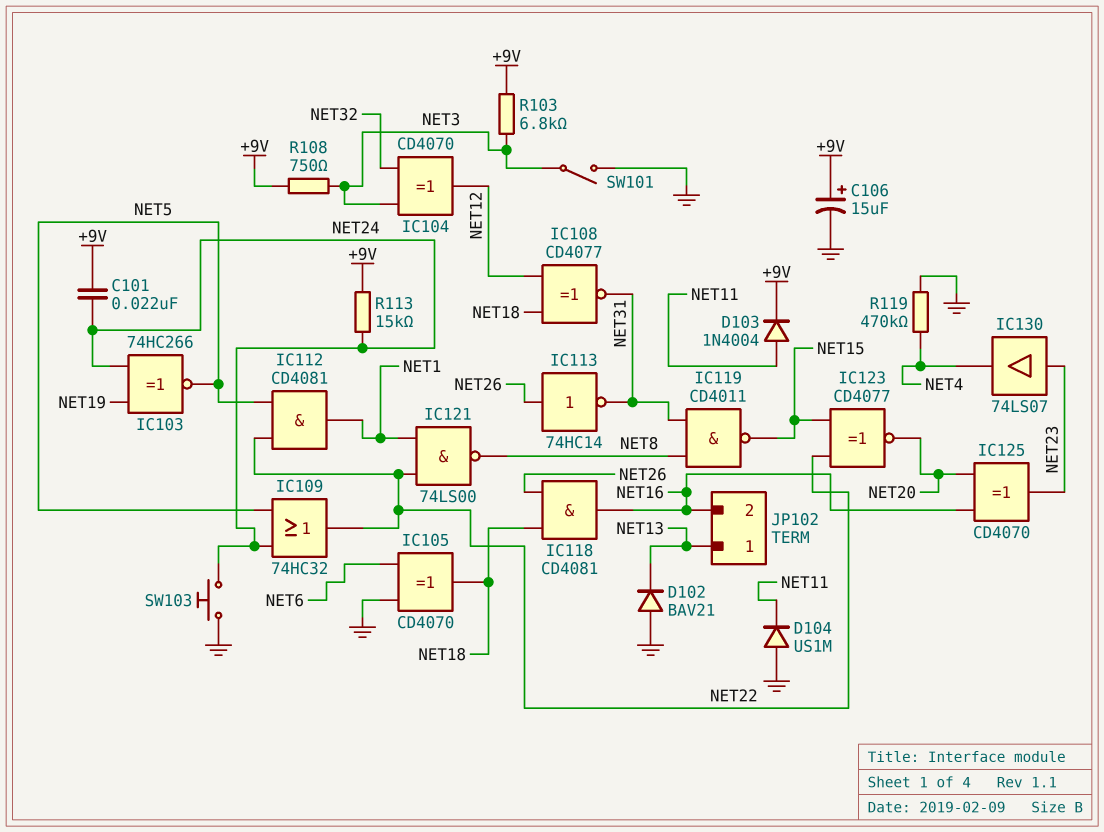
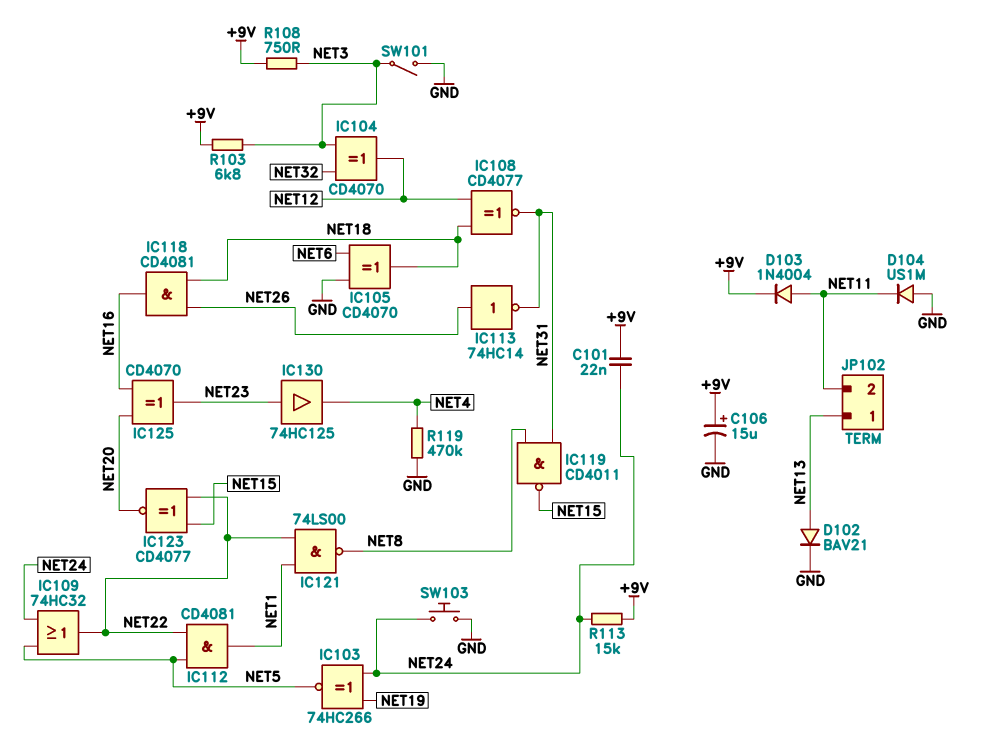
D102: diode BAV21 (A GND, K NET13) -> diode BAV21 (A NET13, K GND)
IC130: buffer 74LS07 (in NET23, out NET4) -> buffer 74HC125 (in NET23, out NET4)
JP102 pin 2: NET16 -> NET11

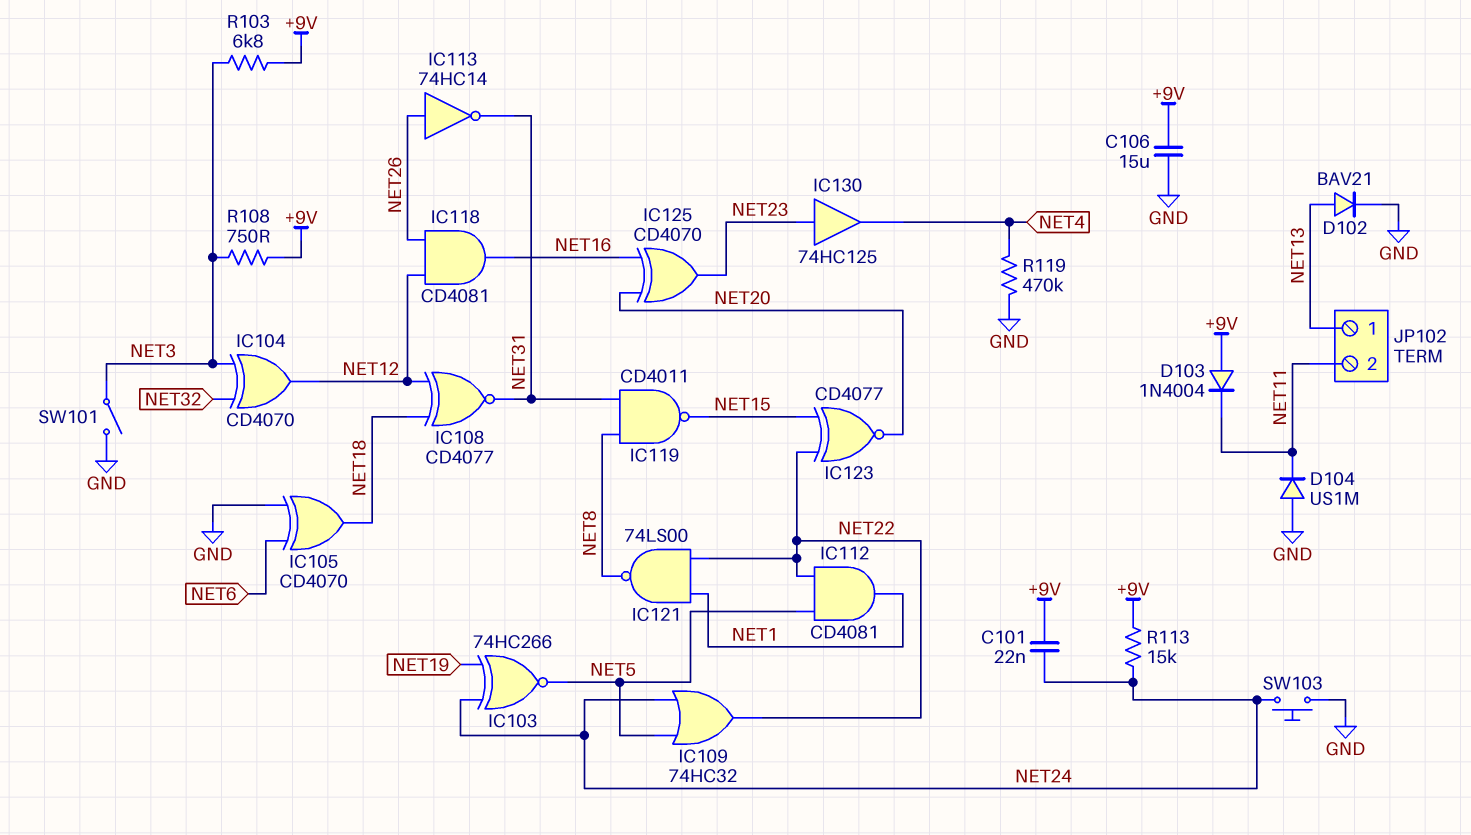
C106: 15uF (plus +9V, minus GND) -> 15uF (+9V, GND)
D103: diode 1N4004 (A NET11, K +9V) -> diode 1N4004 (A +9V, K NET11)
IC118: AND CD4081 (in NET18, in NET26, out NET16) -> AND CD4081 (in NET12, in NET26, out NET16)

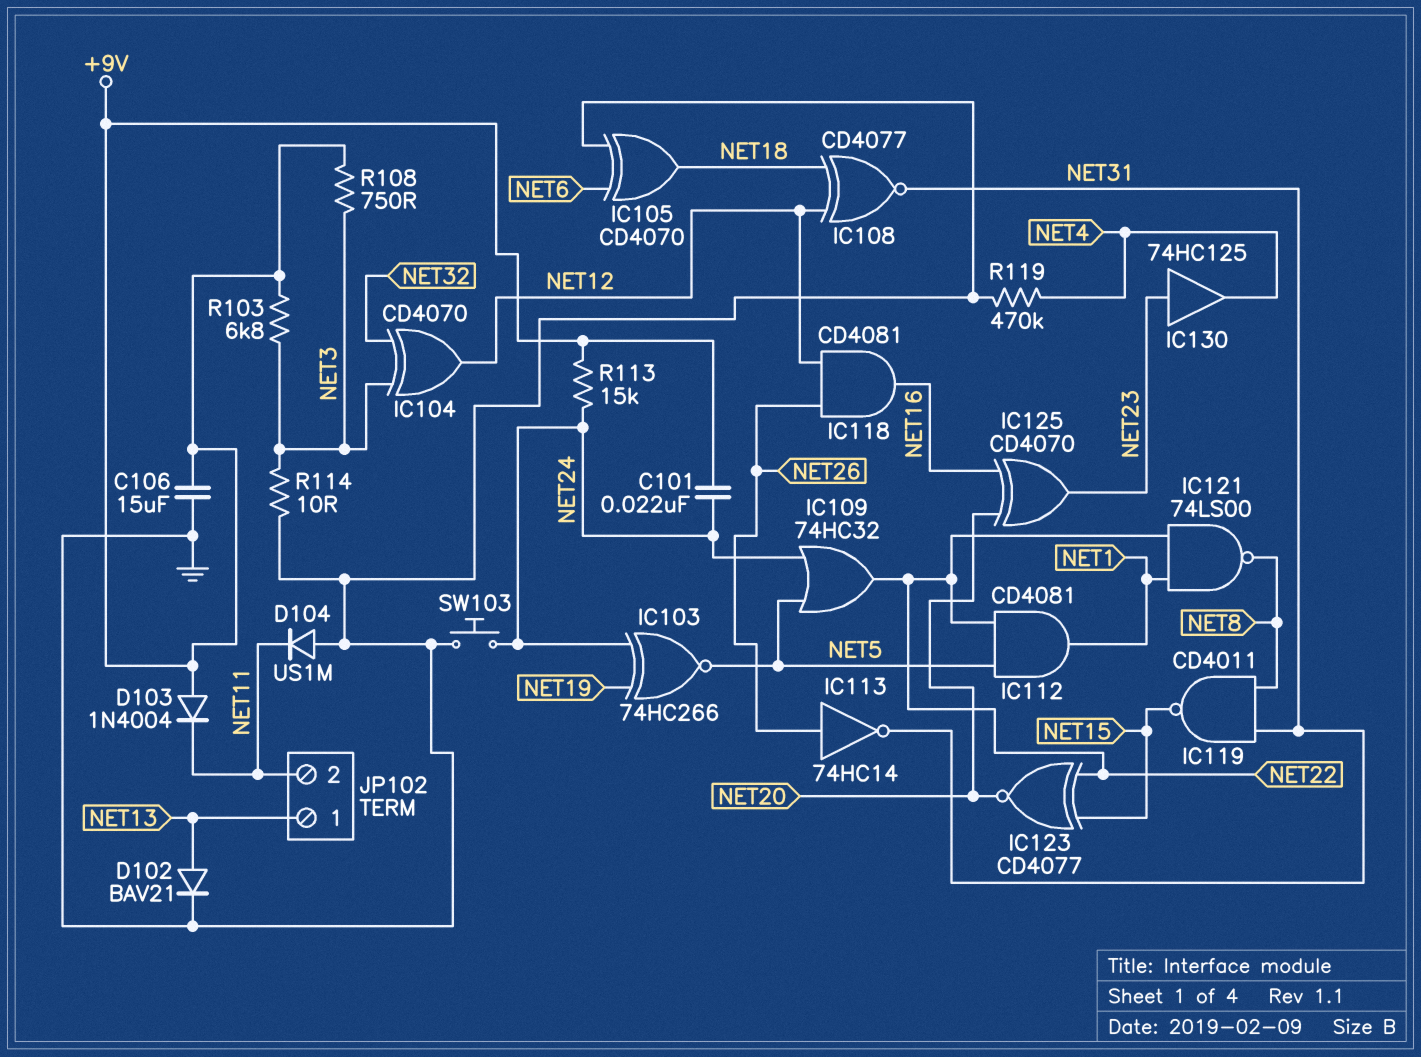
R114: none -> 10 (GND, NET3)
SW101: switch (GND, NET3) -> none

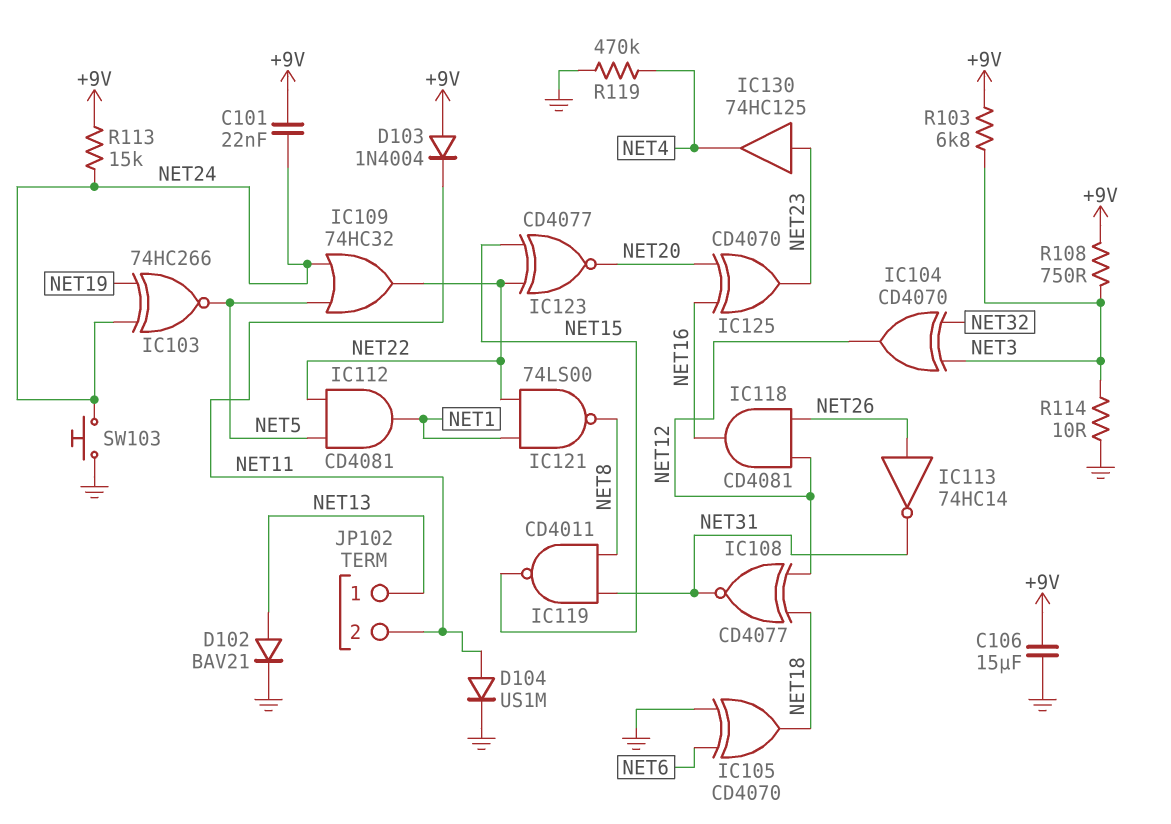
D104: diode US1M (A GND, K NET11) -> diode US1M (A NET11, K GND)

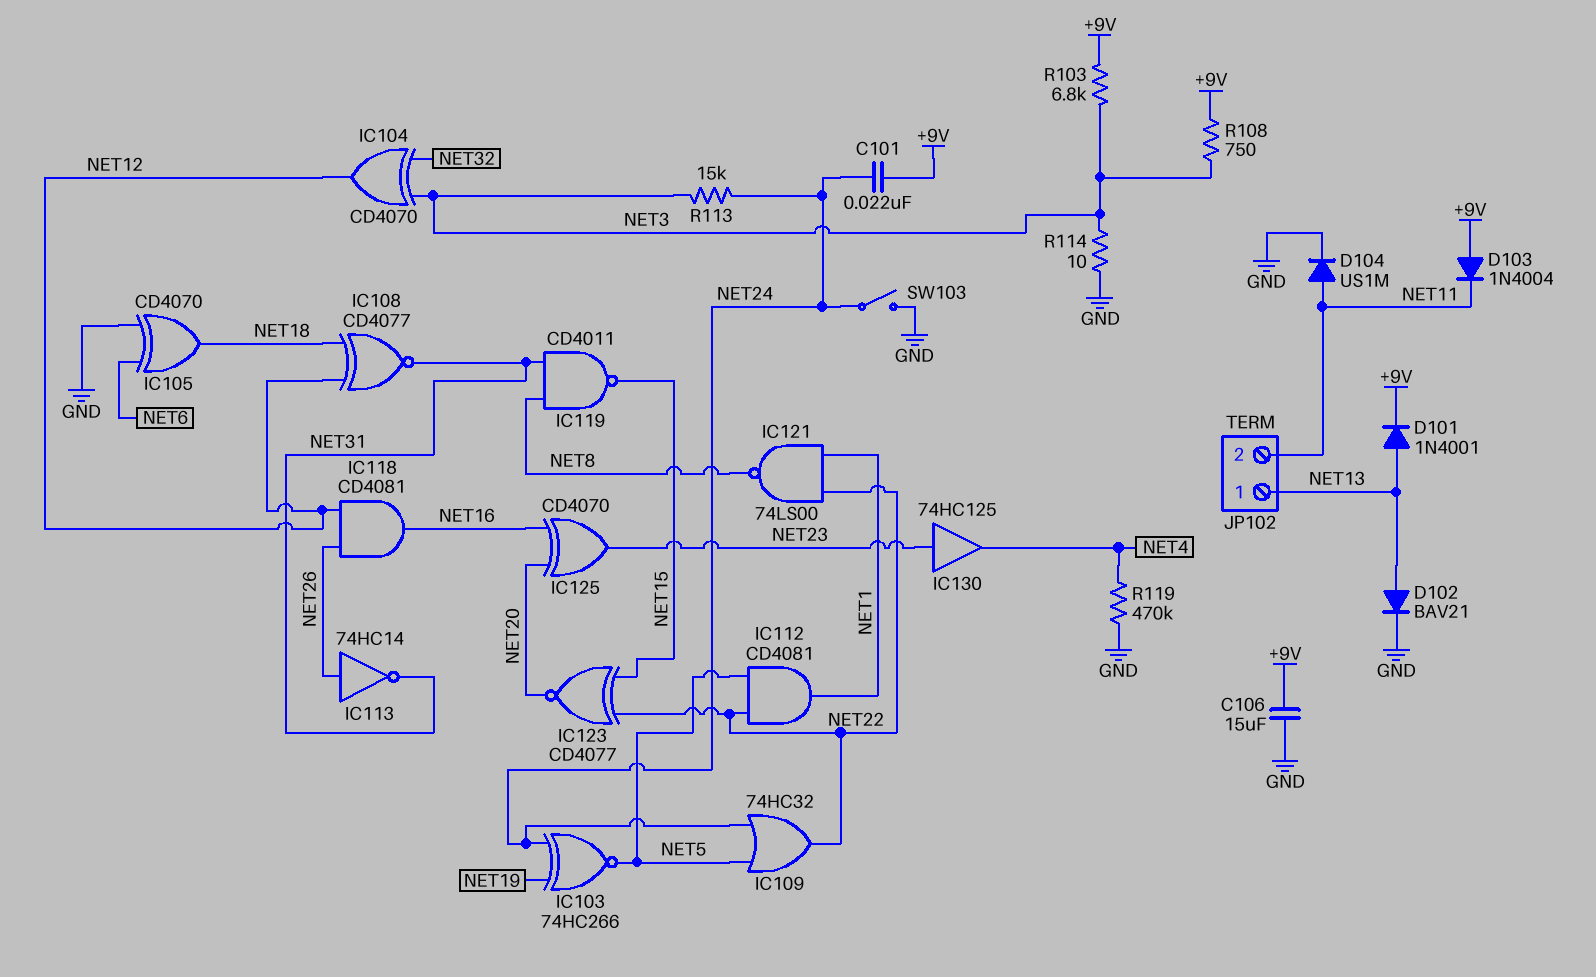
D101: none -> diode 1N4001 (A NET13, K +9V)
R113: 15k (+9V, NET24) -> 15k (NET3, NET24)
SW103: button (GND, NET24) -> switch (GND, NET24)

